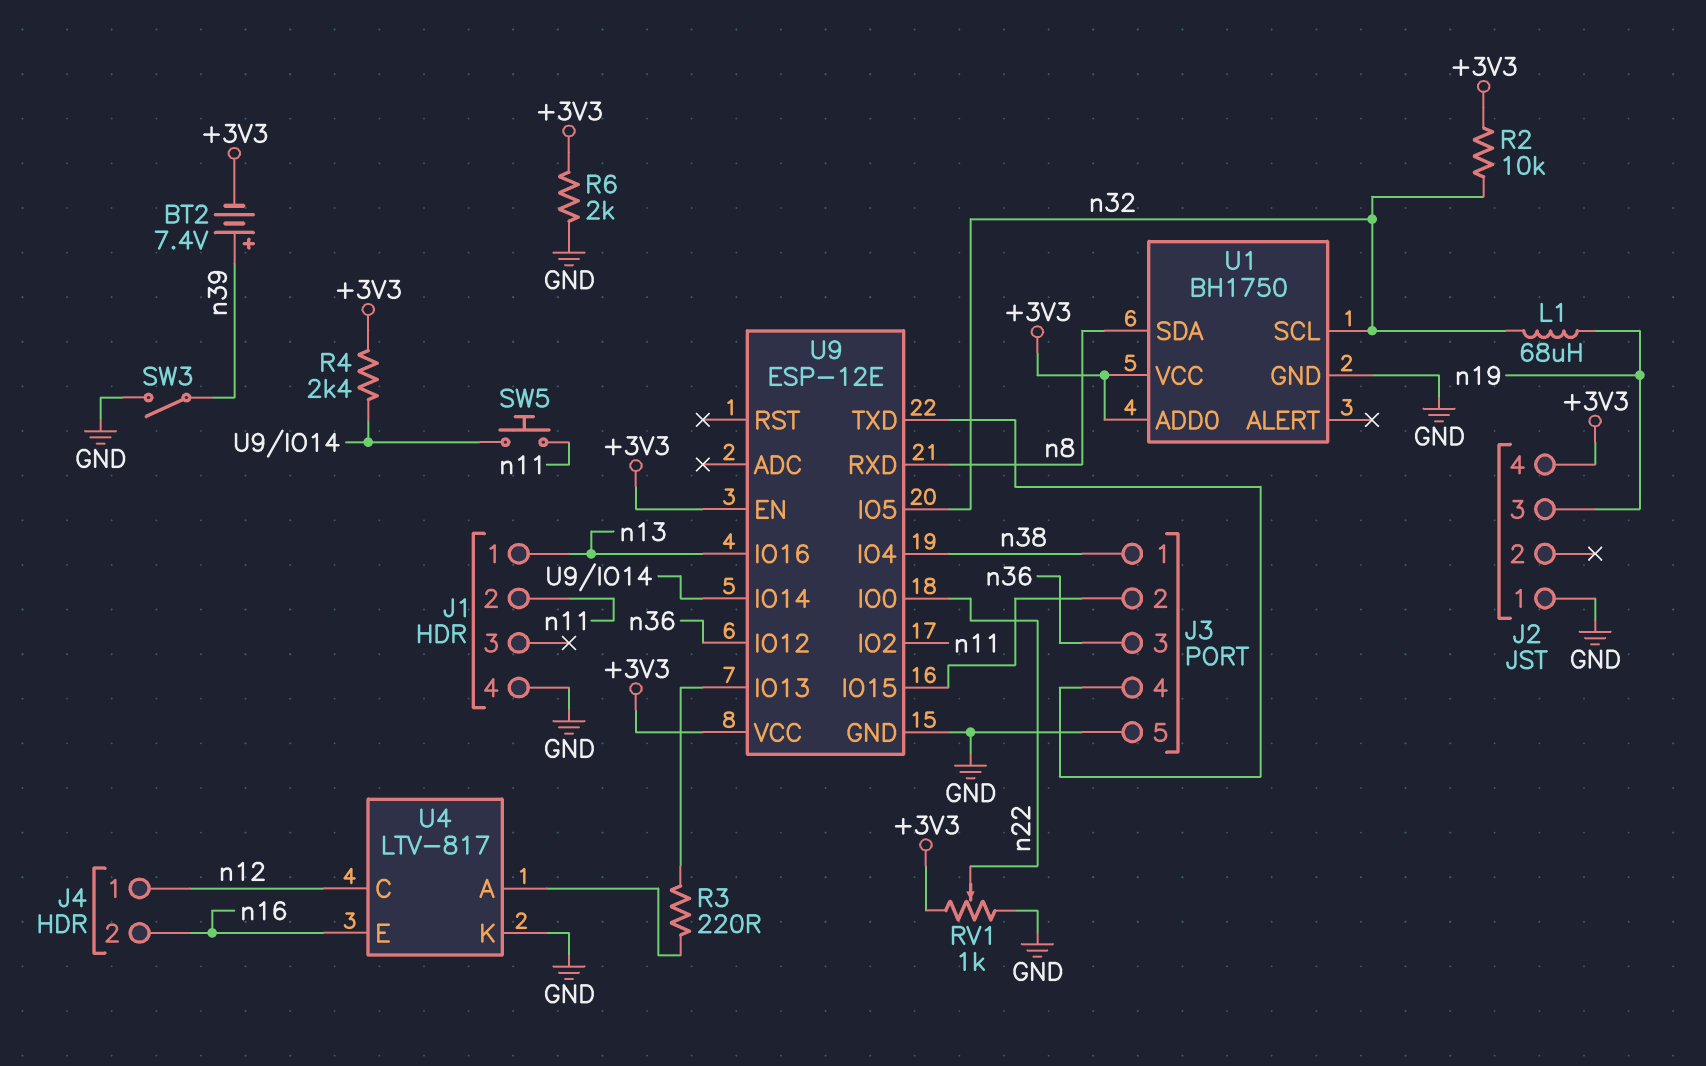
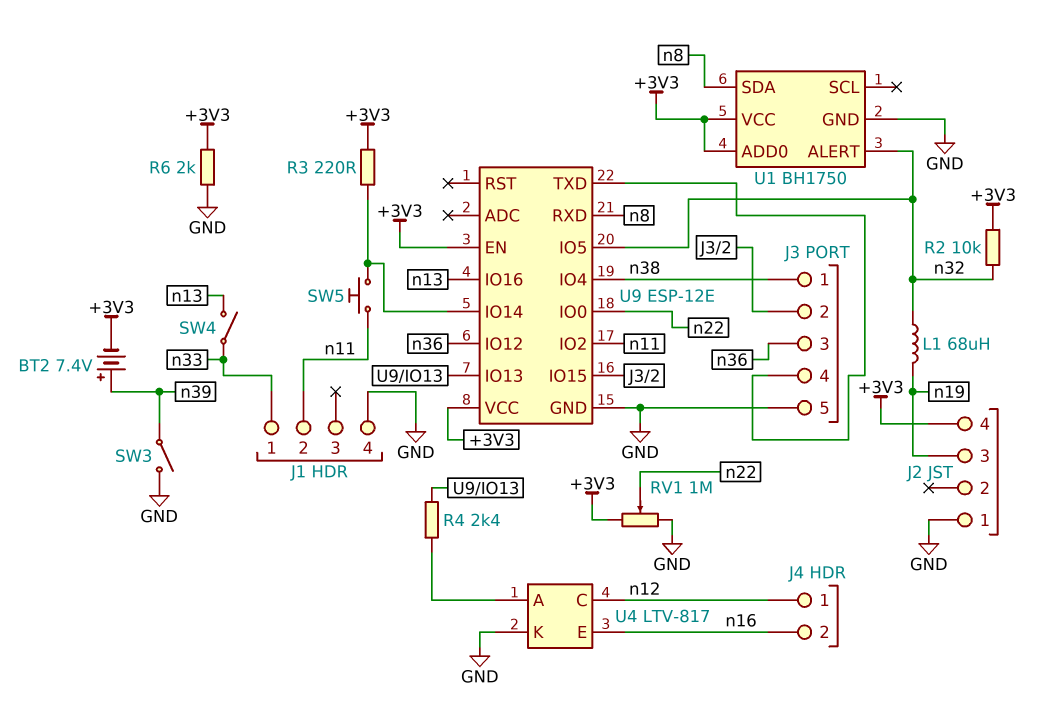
J1 pin 1: n13 -> n33
R3: 220 (U4/A, U9/IO13) -> 220 (+3V3, U9/IO14)
R4: 2.4k (+3V3, U9/IO14) -> 2.4k (U4/A, U9/IO13)
RV1: 1k (+3V3, GND, wiper n22) -> 1M (+3V3, GND, wiper n22)
SW4: none -> switch (n13, n33)
U1 pin ALERT: none -> n32
U1 pin SCL: n32 -> none

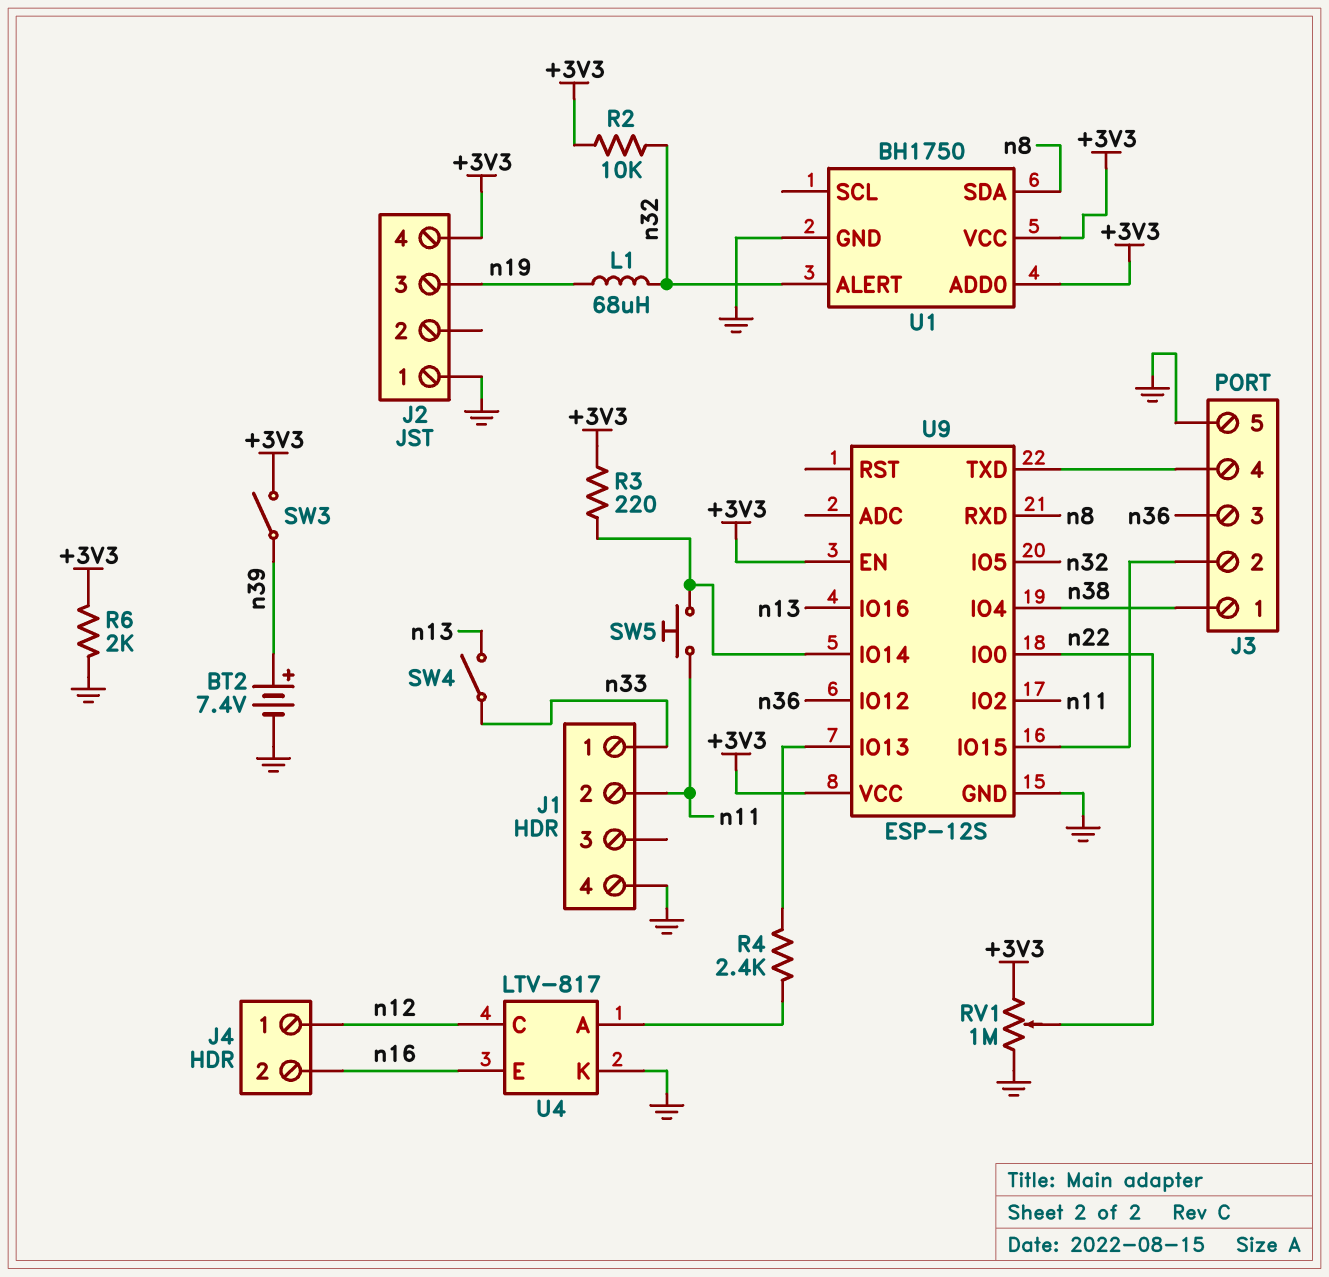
BT2: 7.4V (plus n39, minus +3V3) -> 7.4V (plus n39, minus GND)
SW3: switch (GND, n39) -> switch (+3V3, n39)
U9: ESP-12E -> ESP-12S

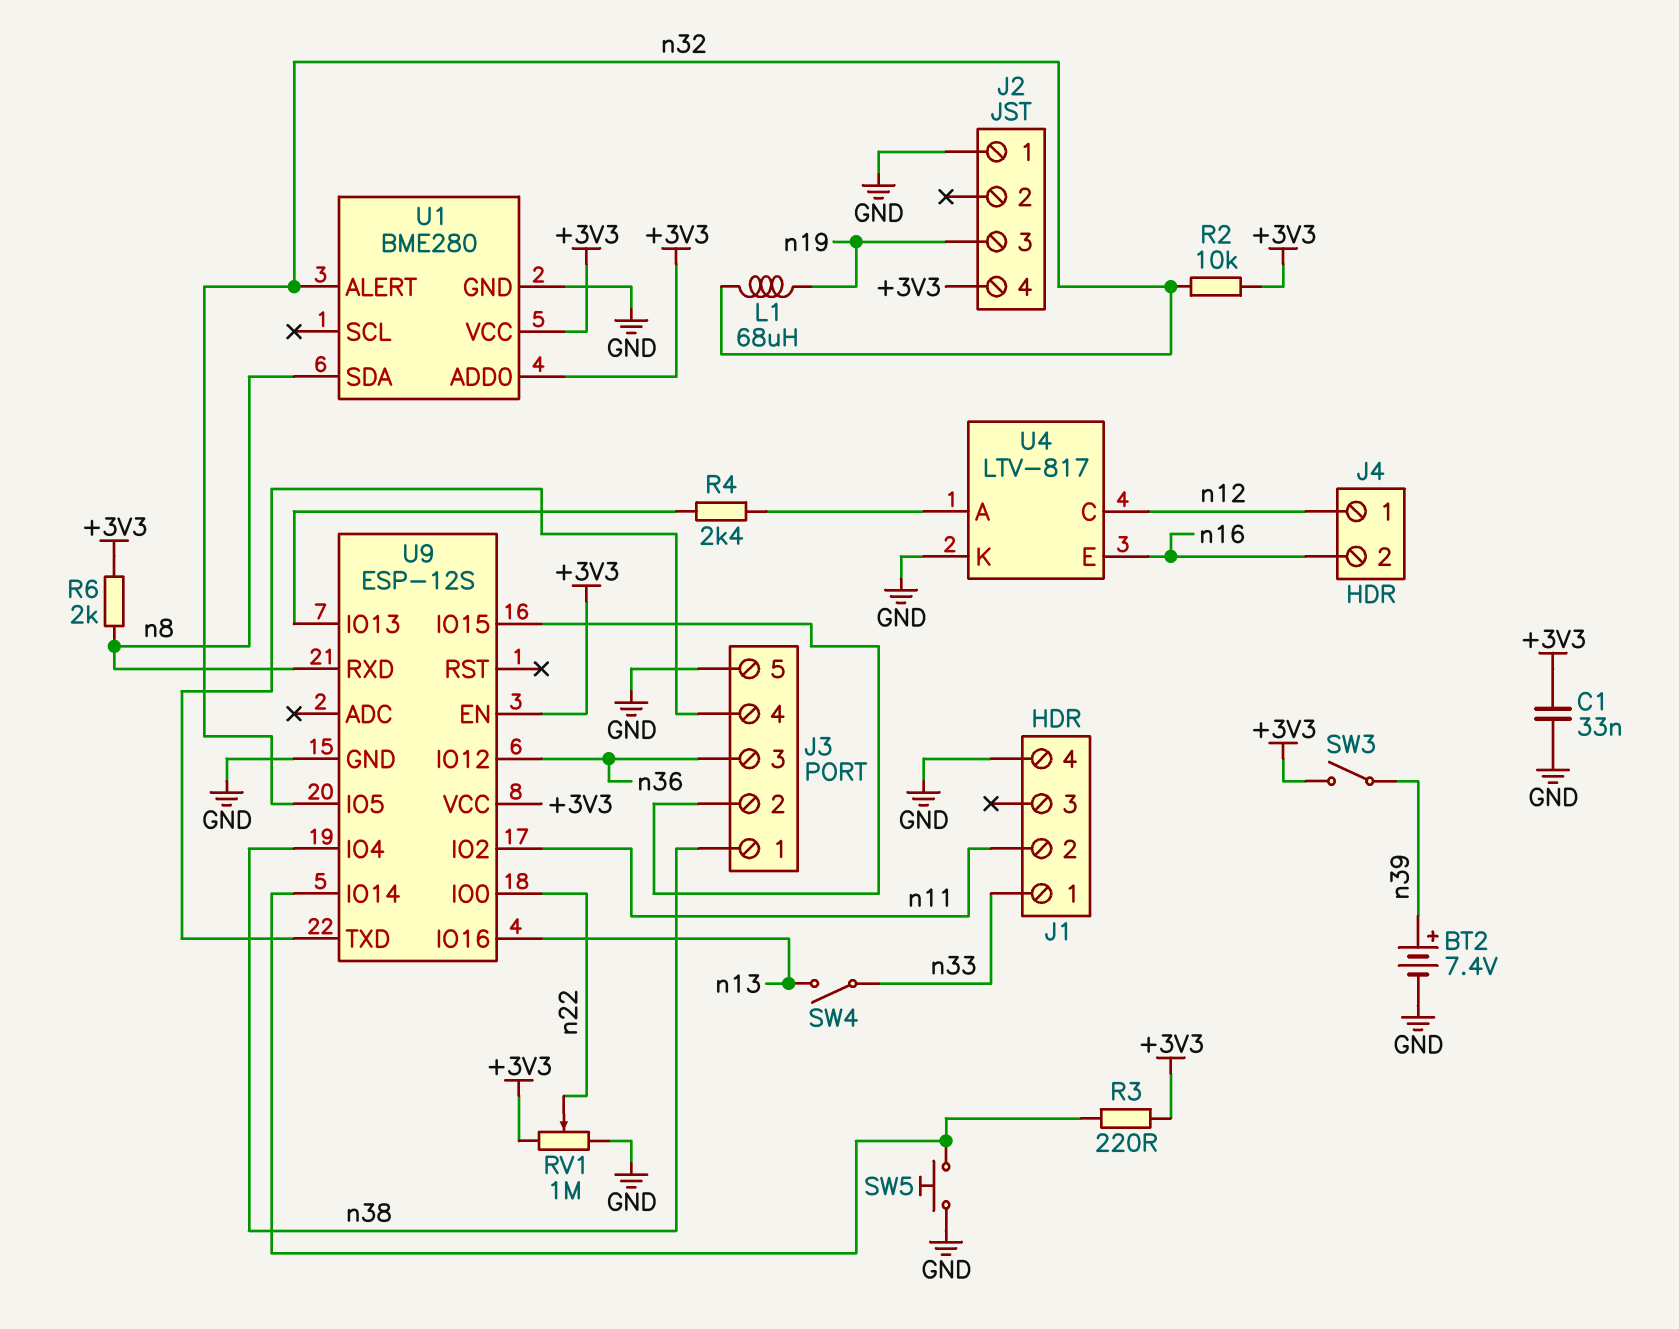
C1: none -> 33nF (+3V3, GND)
R6: 2k (+3V3, GND) -> 2k (+3V3, n8)
SW5: button (U9/IO14, n11) -> button (GND, U9/IO14)
U1: BH1750 -> BME280

